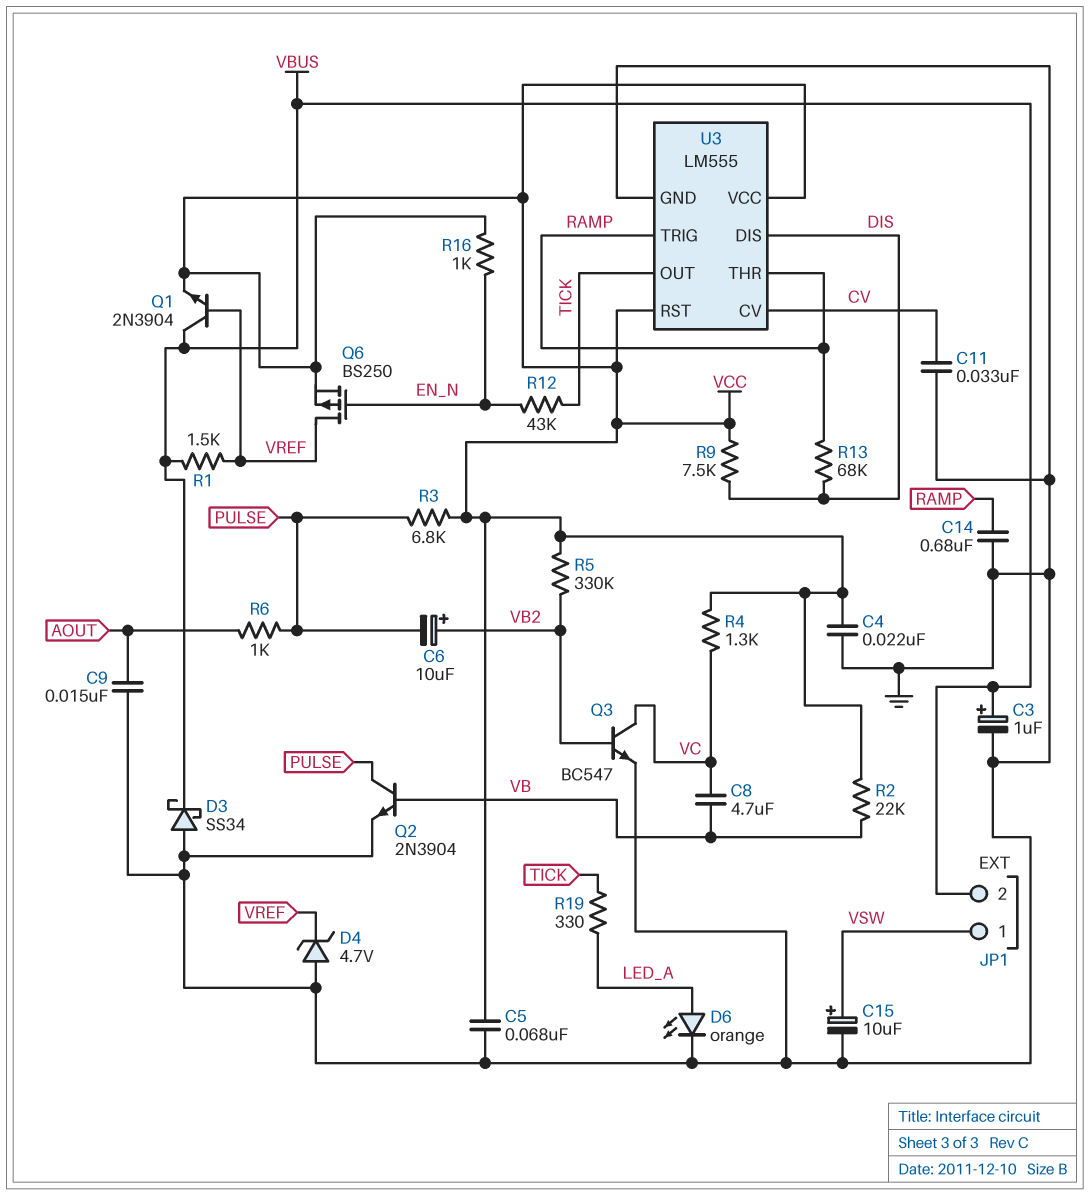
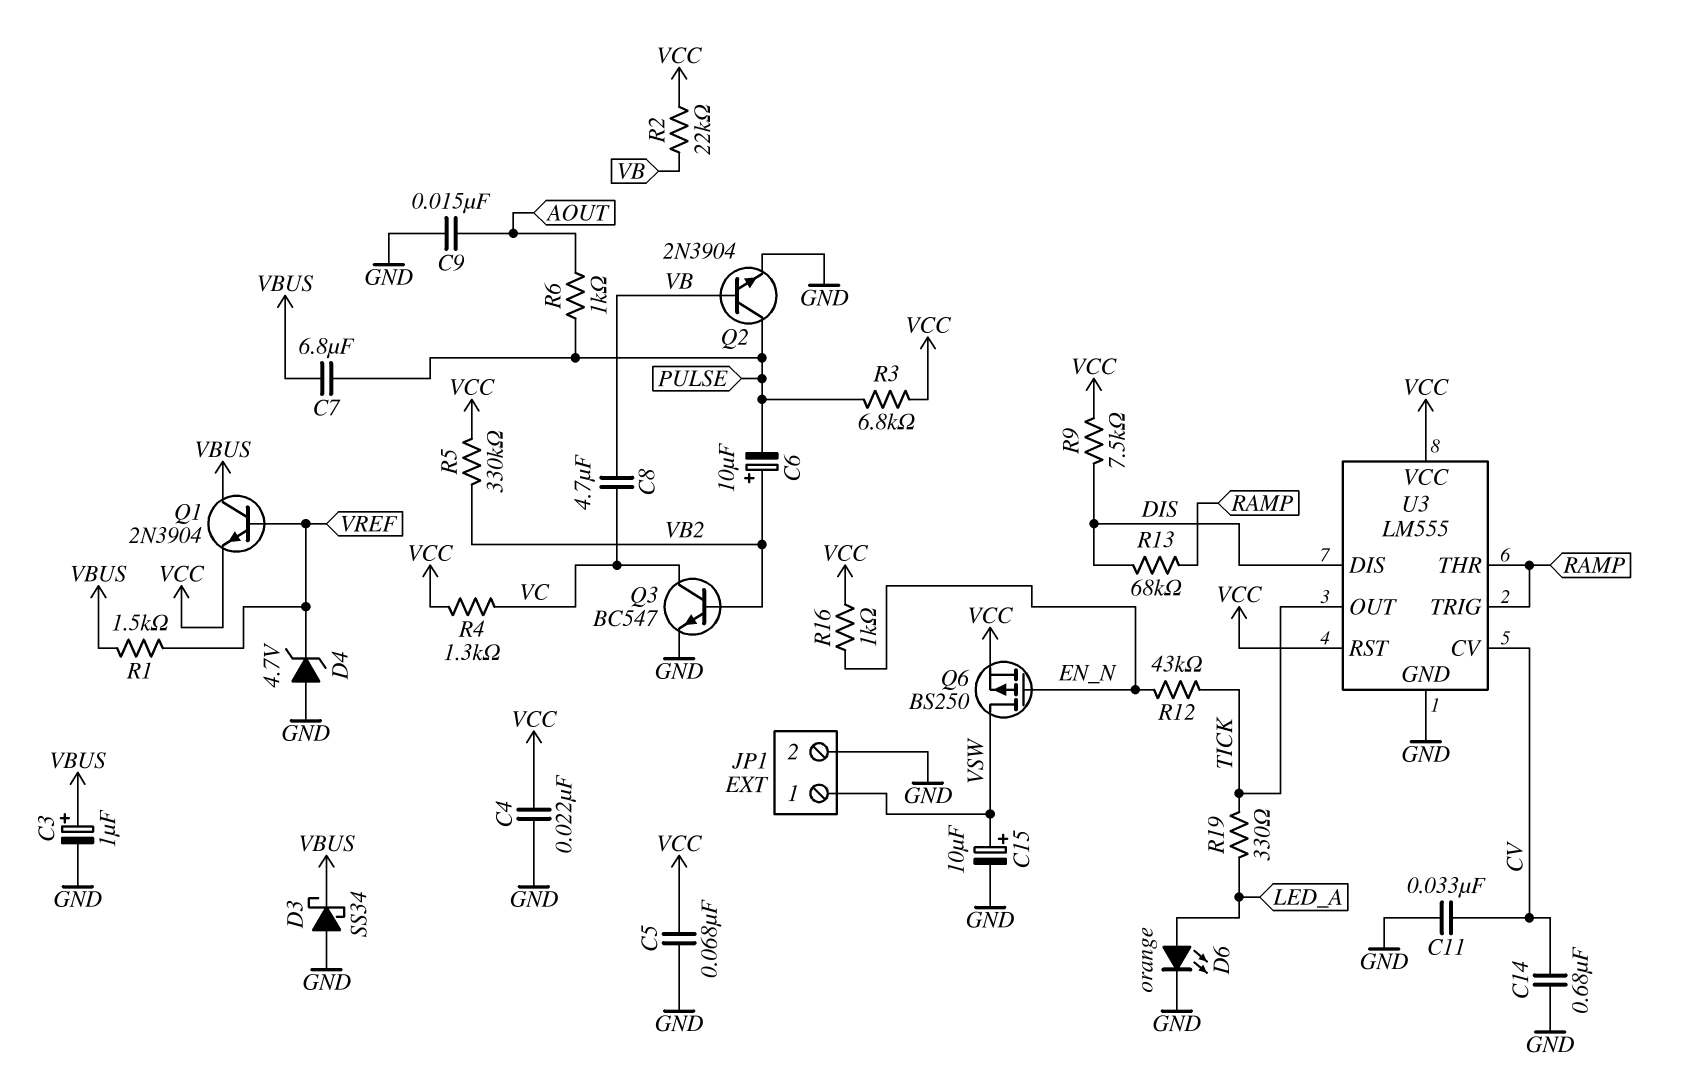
C7: none -> 6.8uF (PULSE, VBUS)
C14: 680nF (GND, RAMP) -> 680nF (CV, GND)
JP1 pin 2: VBUS -> GND
Q6: PMOS BS250 (G EN_N, D VREF, S VCC) -> PMOS BS250 (G EN_N, D VSW, S VCC)

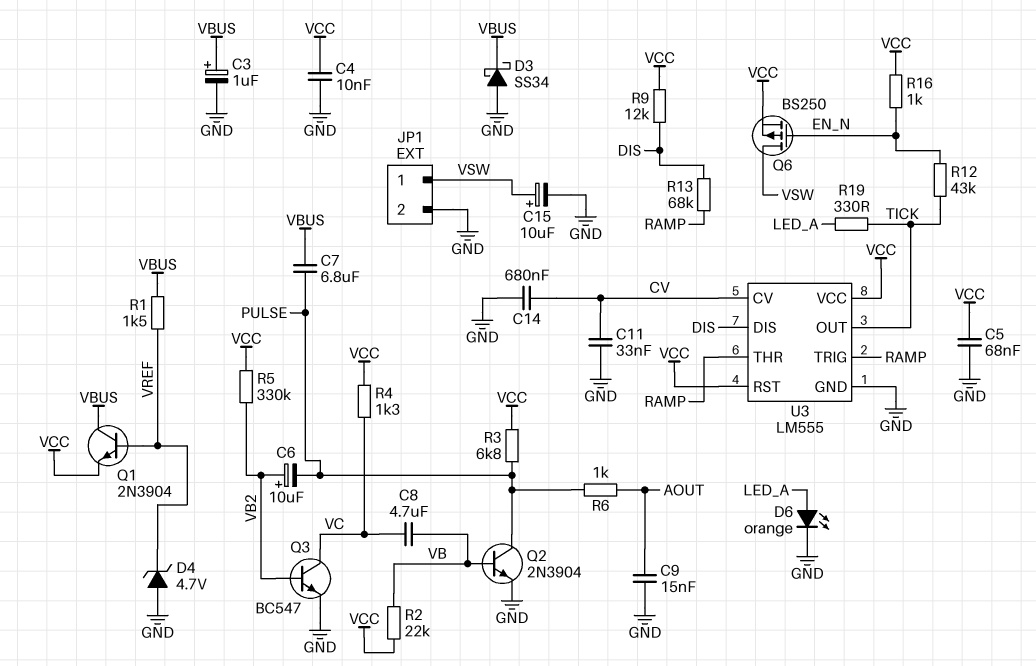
C4: 22nF (GND, VCC) -> 10nF (GND, VCC)
R9: 7.5k (DIS, VCC) -> 12k (DIS, VCC)

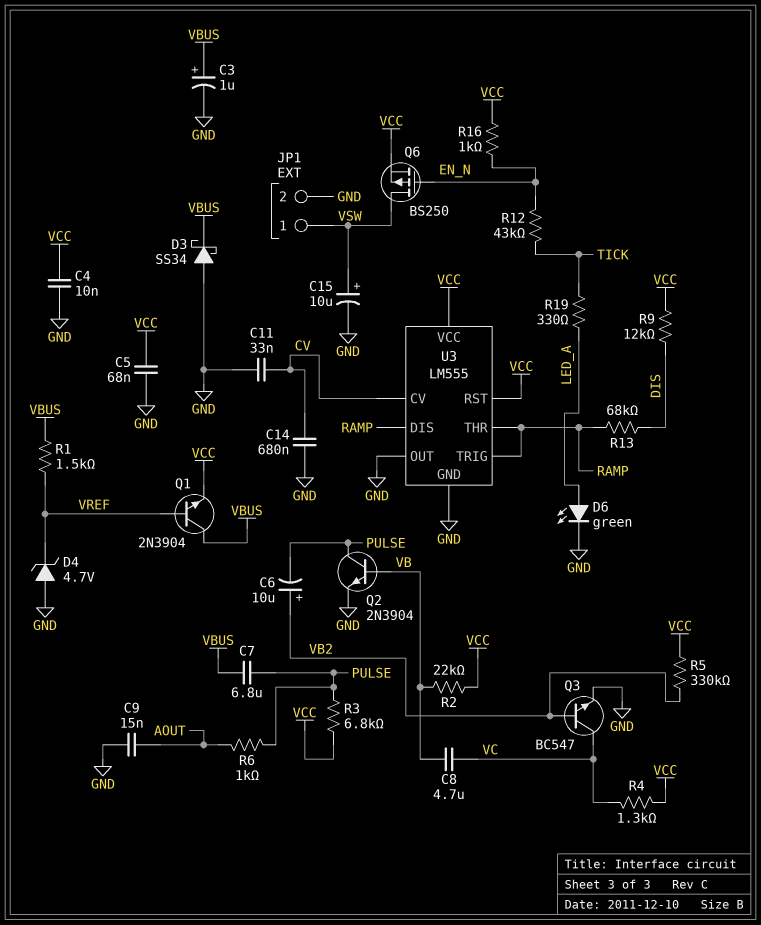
D6: LED orange (A LED_A, K GND) -> LED green (A LED_A, K GND)
U3 pin DIS: DIS -> RAMP
U3 pin OUT: TICK -> GND

